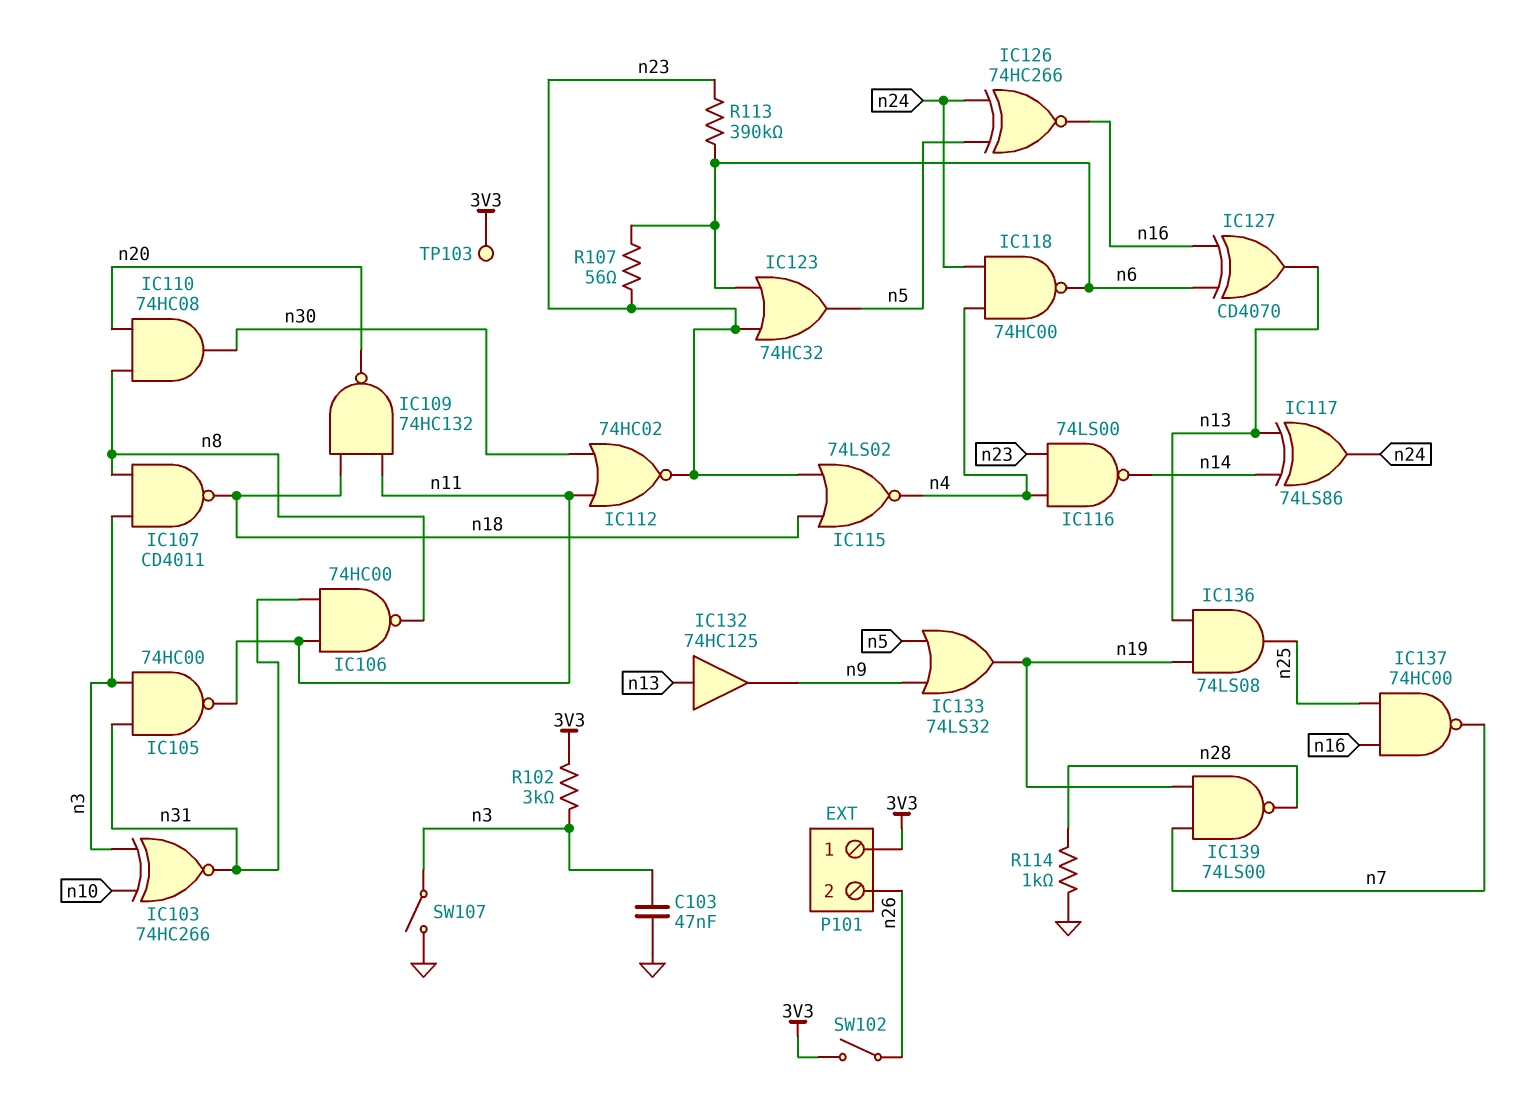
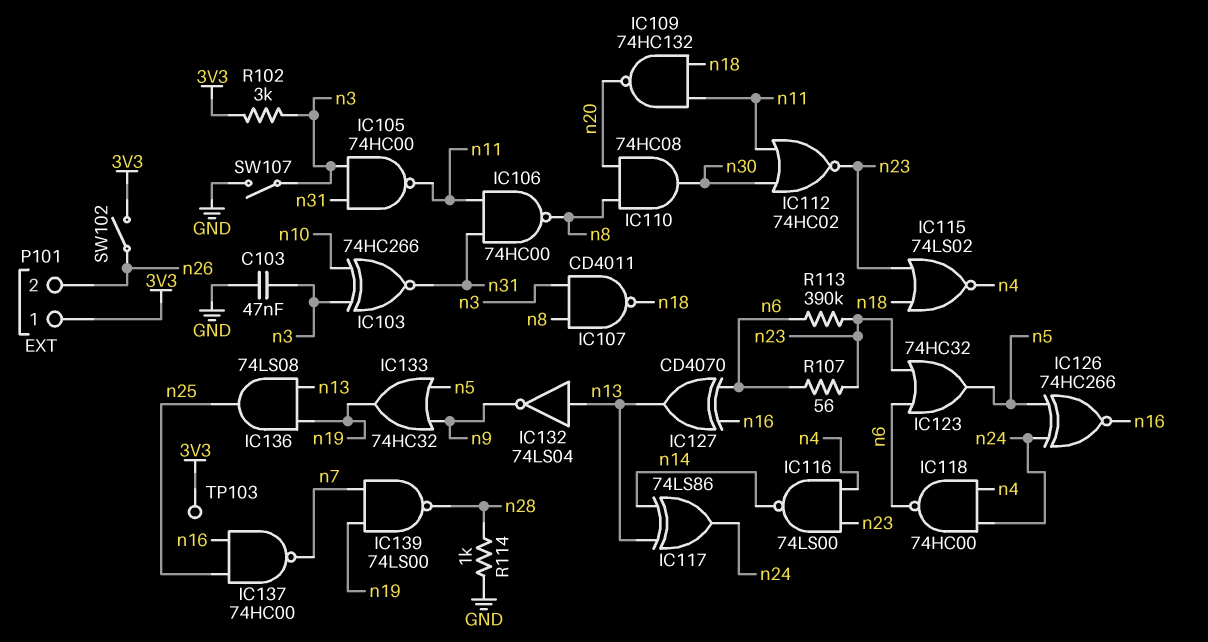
IC132: buffer 74HC125 (in n13, out n9) -> NOT 74LS04 (in n13, out n9)
IC133: OR 74LS32 (in n5, in n9, out n19) -> OR 74HC32 (in n5, in n9, out n19)

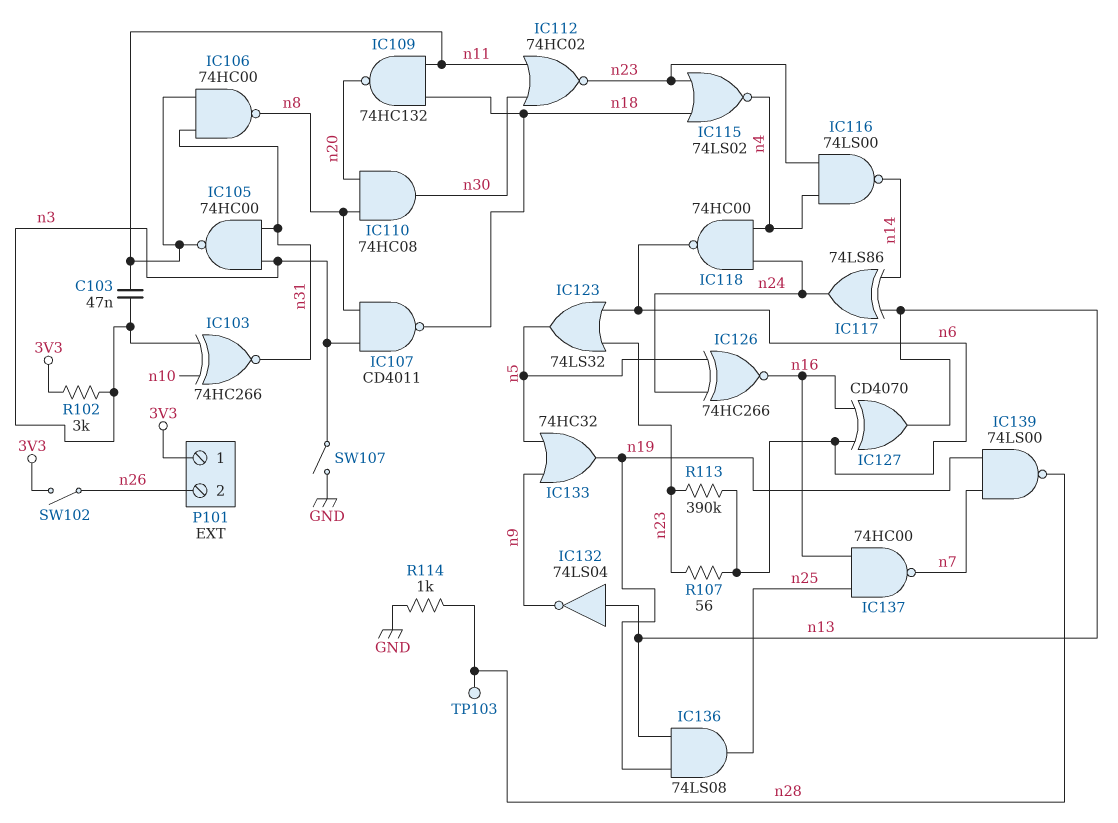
C103: 47nF (GND, n3) -> 47nF (n3, n11)
IC123: OR 74HC32 (in n6, in n23, out n5) -> OR 74LS32 (in n6, in n23, out n5)
TP103: test point (3V3) -> test point (n28)

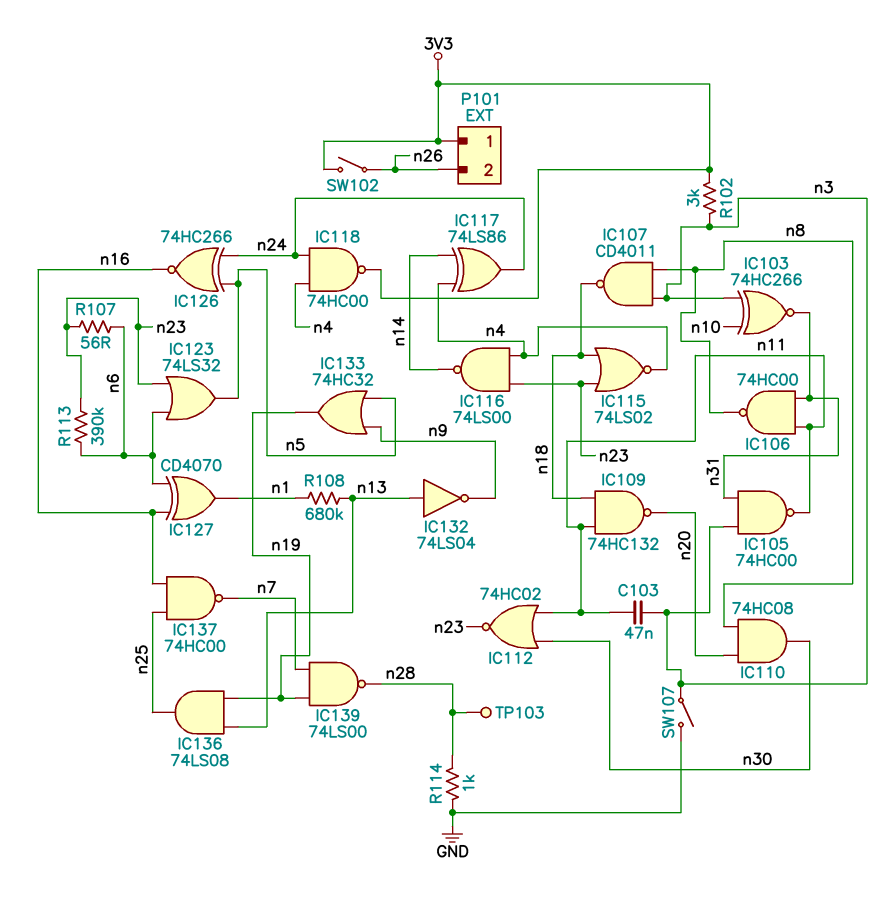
IC117: XOR 74LS86 (in n13, in n14, out n24) -> XOR 74LS86 (in n4, in n14, out n24)
IC118: NAND 74HC00 (in n4, in n24, out n6) -> NAND 74HC00 (in n4, in n24, out 3V3)
IC127: XOR CD4070 (in n6, in n16, out n13) -> XOR CD4070 (in n6, in n16, out n1)
R108: none -> 680k (n1, n13)

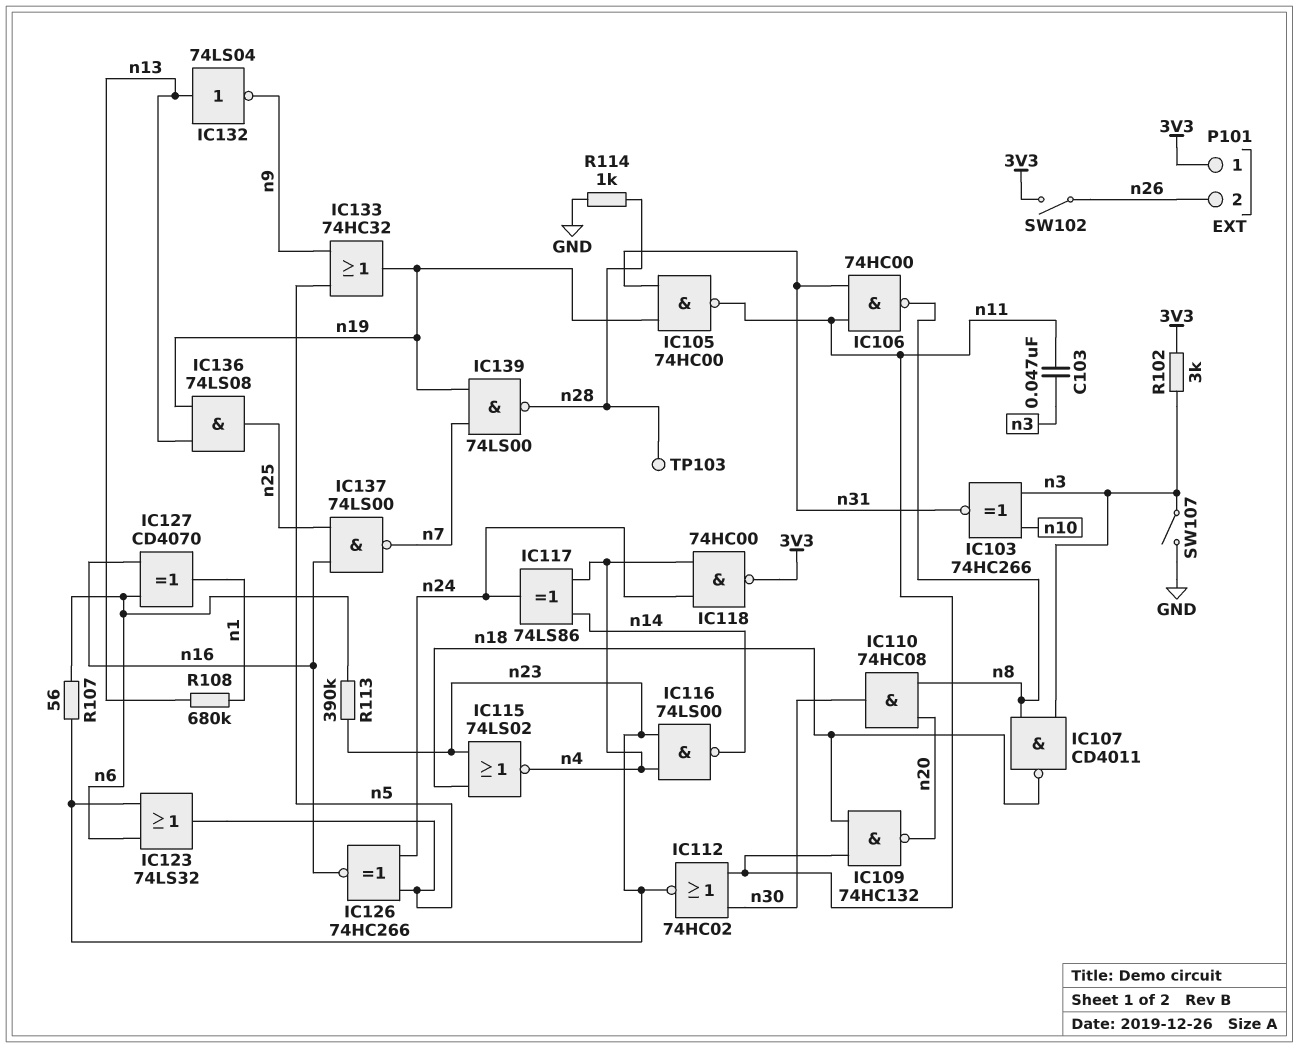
IC105: NAND 74HC00 (in n3, in n31, out n11) -> NAND 74HC00 (in n19, in n31, out n11)
IC137: NAND 74HC00 (in n16, in n25, out n7) -> NAND 74LS00 (in n16, in n25, out n7)

